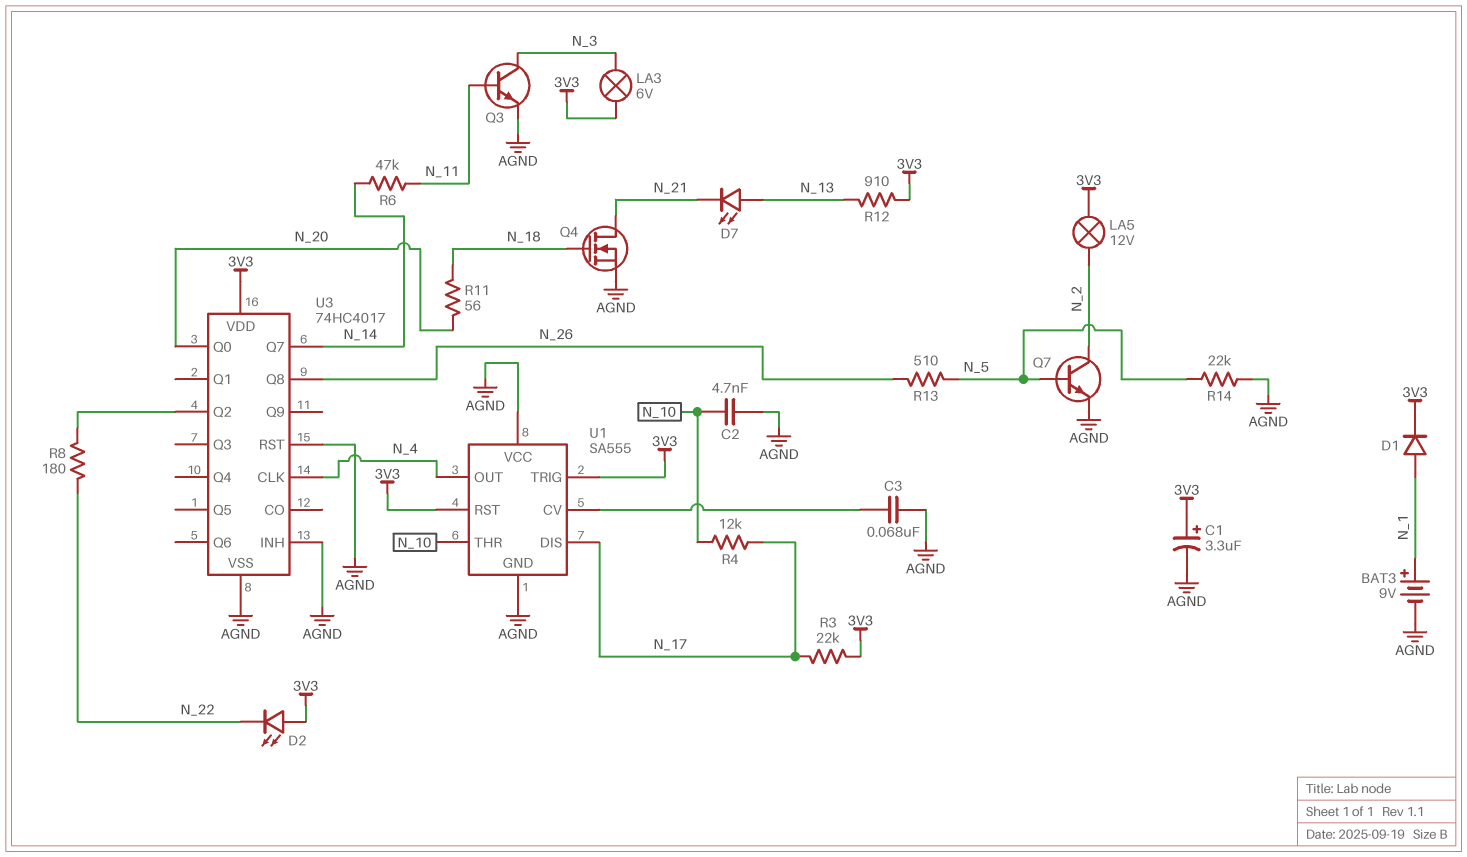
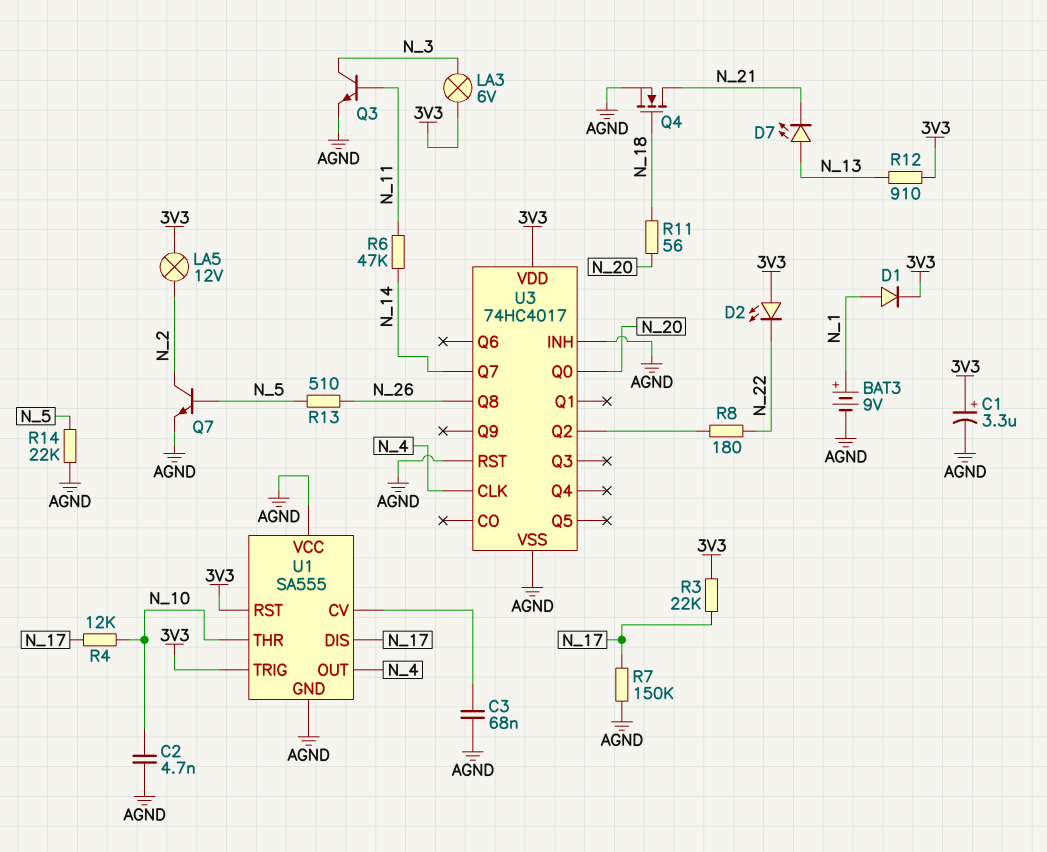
R7: none -> 150k (AGND, N_17)

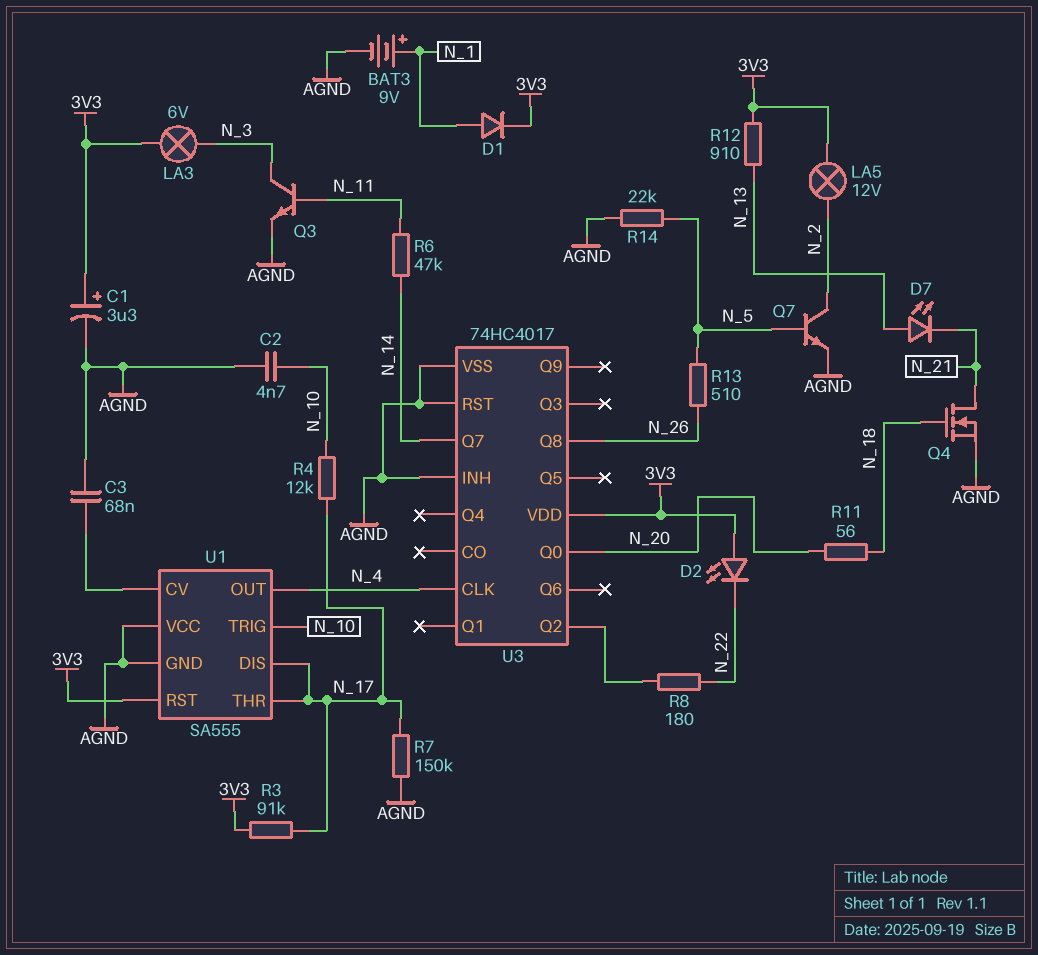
R3: 22k (3V3, N_17) -> 91k (3V3, N_17)
U1 pin THR: N_10 -> N_17
U1 pin TRIG: 3V3 -> N_10

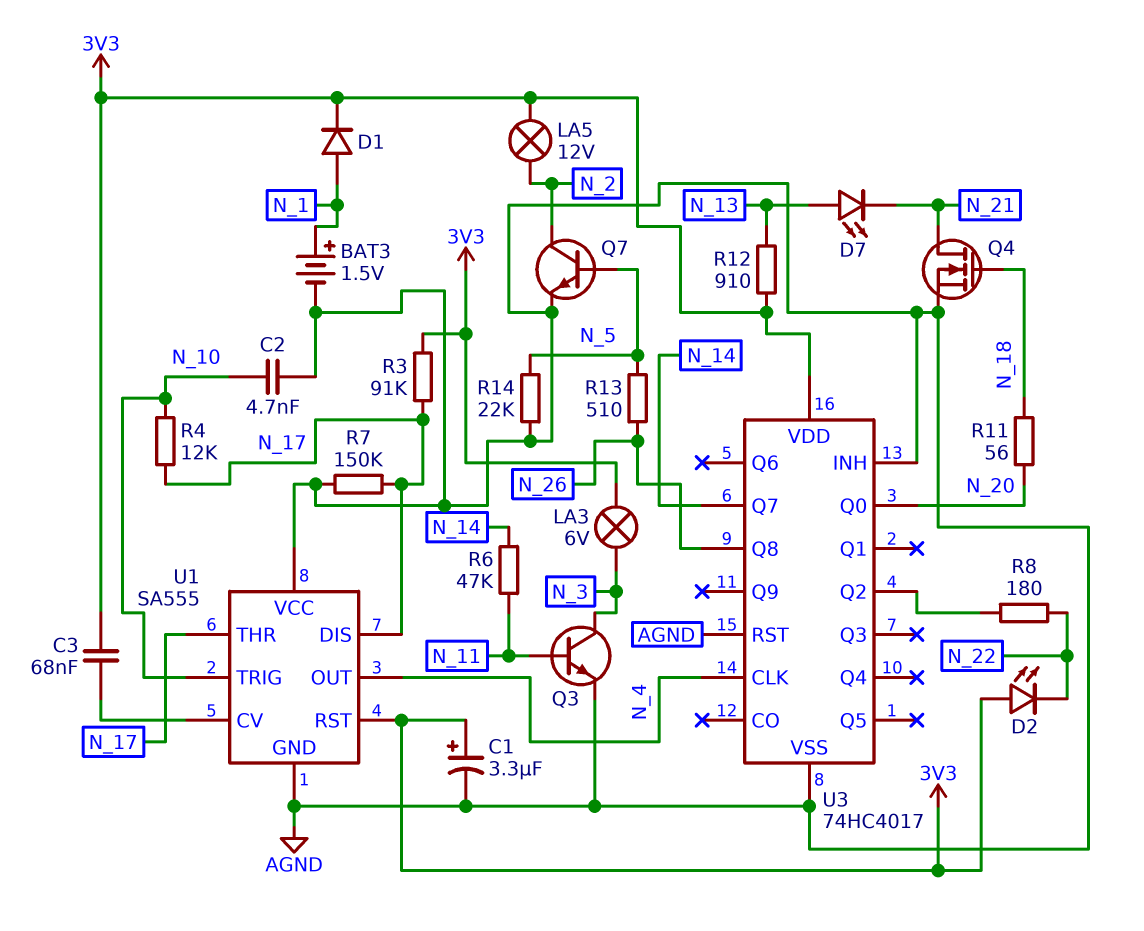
BAT3: 9V (plus N_1, minus AGND) -> 1.5V (plus N_1, minus AGND)
C3: 68nF (AGND, U1/CV) -> 68nF (3V3, U1/CV)

